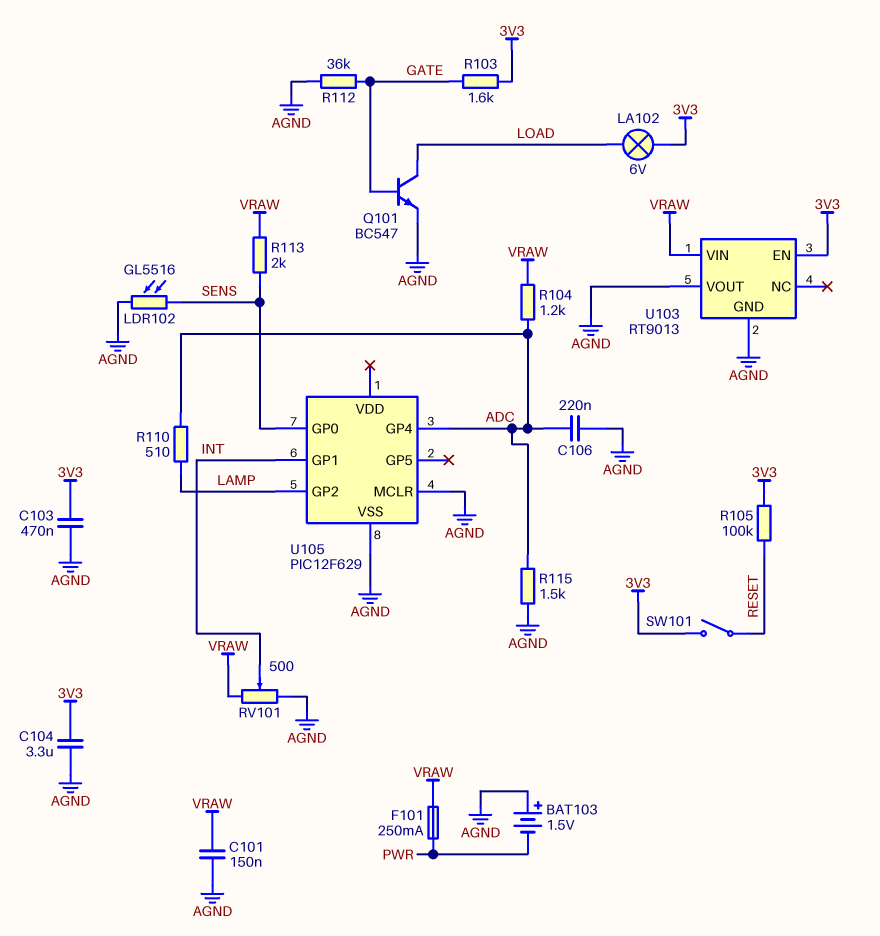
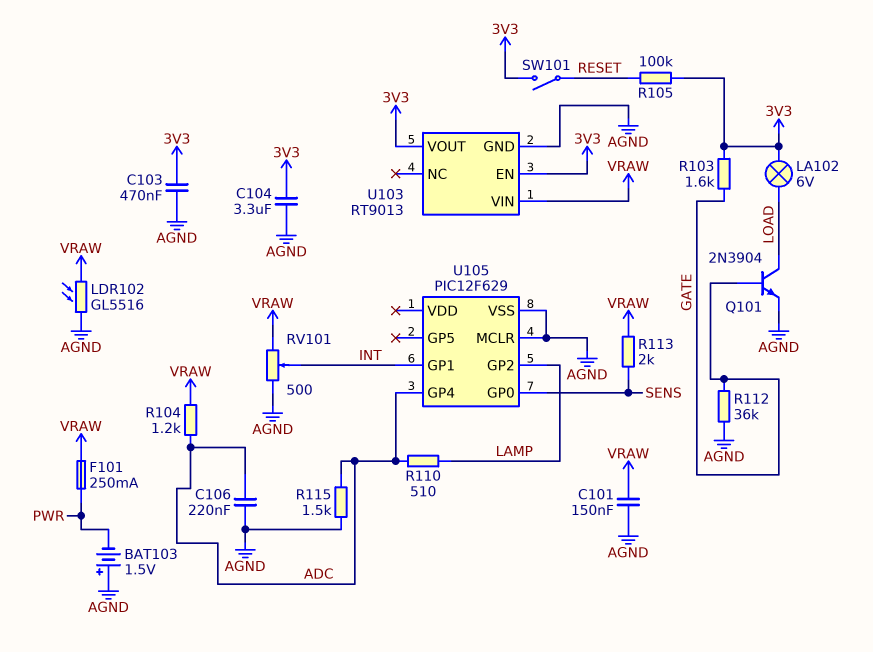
LDR102: GL5516 (AGND, SENS) -> GL5516 (AGND, VRAW)
Q101: NPN BC547 (B GATE, C LOAD, E AGND) -> NPN 2N3904 (B GATE, C LOAD, E AGND)
U103 pin VOUT: AGND -> 3V3

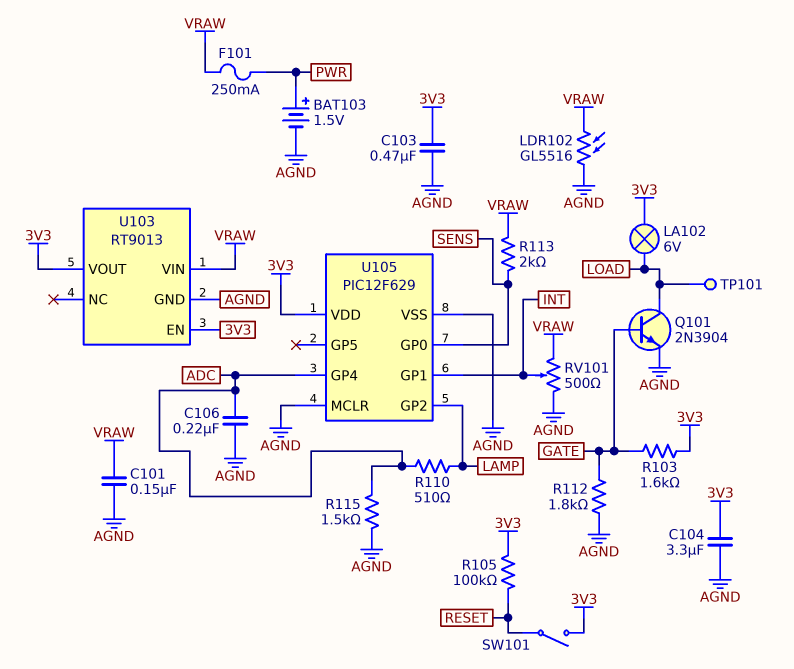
BAT103: 1.5V (plus AGND, minus PWR) -> 1.5V (plus PWR, minus AGND)
R104: 1.2k (ADC, VRAW) -> none
R112: 36k (AGND, GATE) -> 1.8k (AGND, GATE)
TP101: none -> test point (LOAD)
U105 pin VDD: none -> 3V3

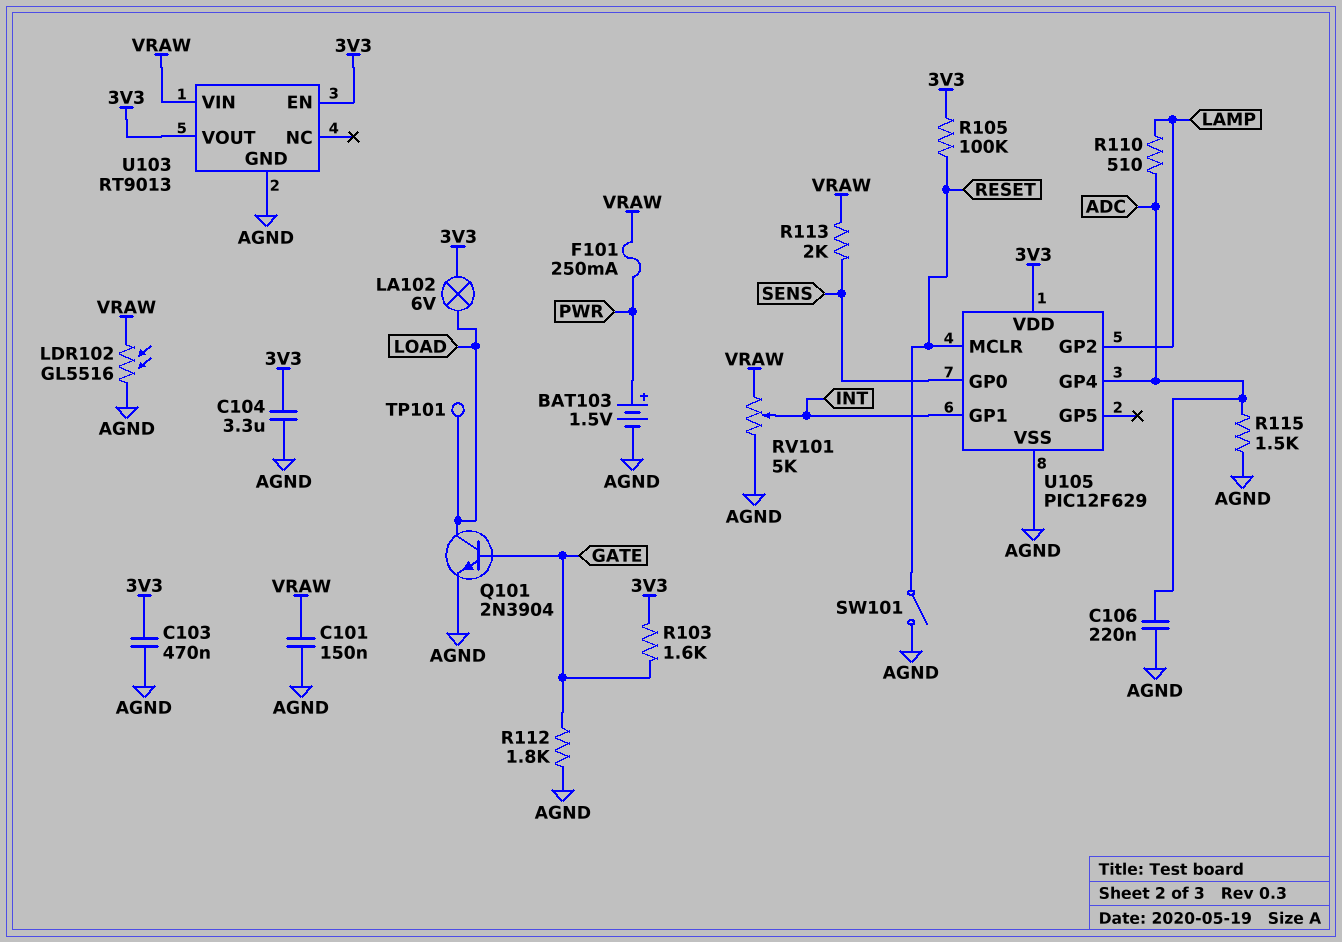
RV101: 500 (AGND, VRAW, wiper INT) -> 5k (AGND, VRAW, wiper INT)
SW101: switch (3V3, RESET) -> switch (AGND, RESET)
U105 pin MCLR: AGND -> RESET

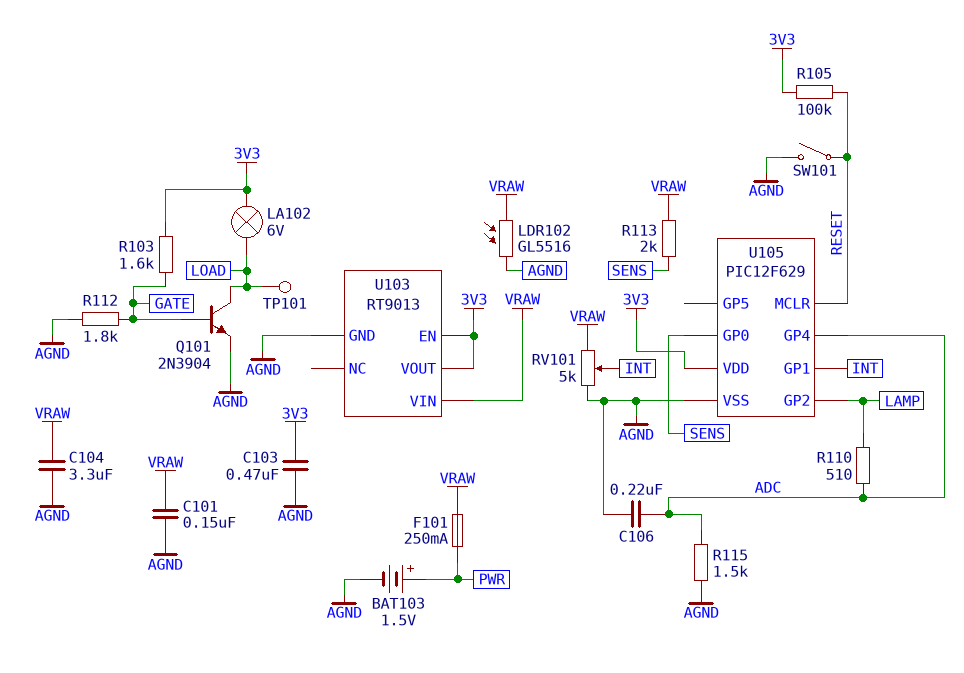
C104: 3.3uF (3V3, AGND) -> 3.3uF (AGND, VRAW)

